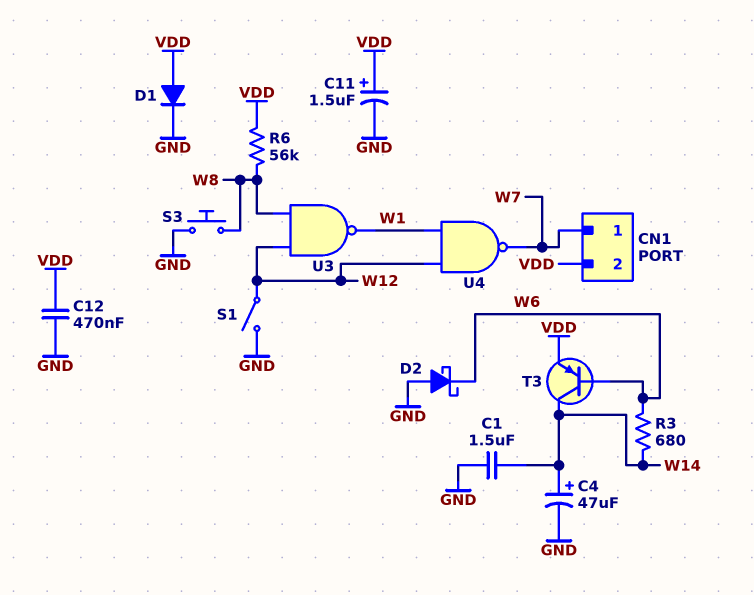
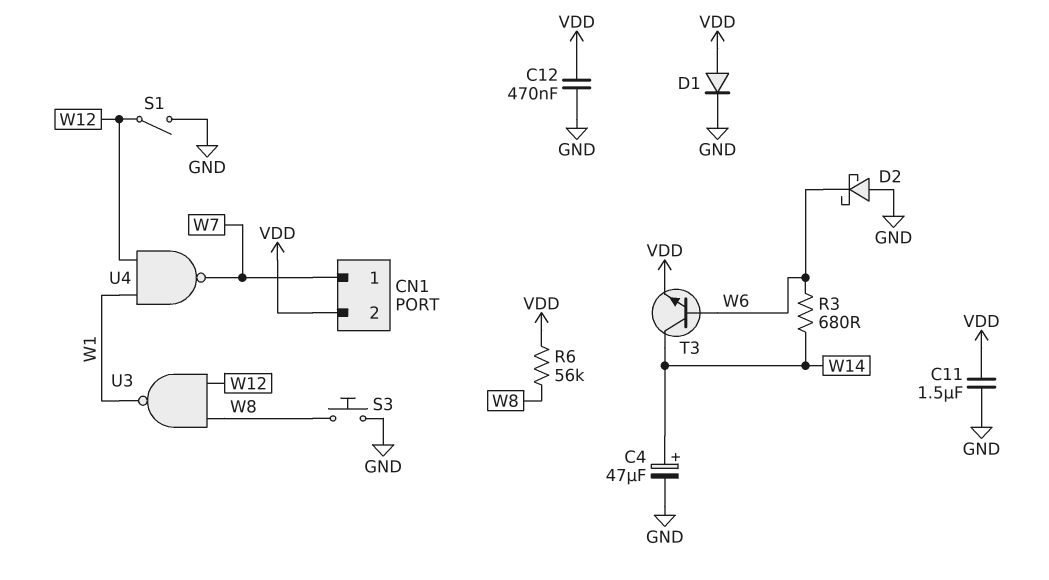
C1: 1.5uF (GND, W14) -> none
C11: 1.5uF (plus VDD, minus GND) -> 1.5uF (GND, VDD)
T3: PNP (B W6, C W14, E VDD) -> NPN (B W6, C W14, E VDD)

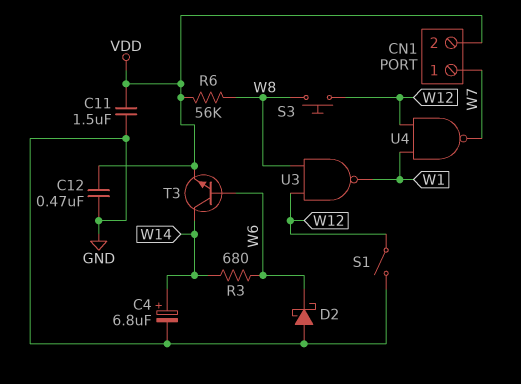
C4: 47uF (plus W14, minus GND) -> 6.8uF (plus W14, minus GND)
D1: diode (A VDD, K GND) -> none
S3: button (GND, W8) -> button (W8, W12)

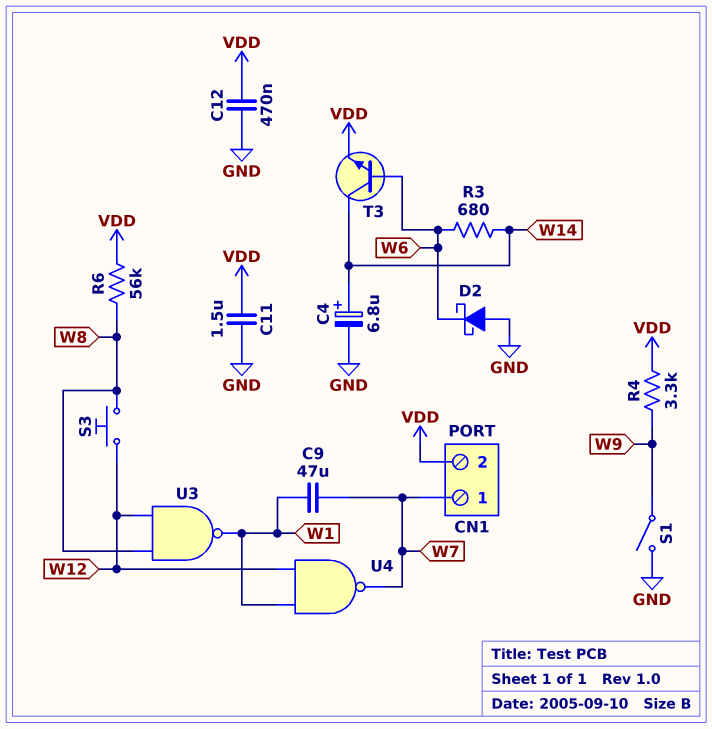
C9: none -> 47uF (W1, W7)
R4: none -> 3.3k (VDD, W9)
S1: switch (GND, W12) -> switch (GND, W9)

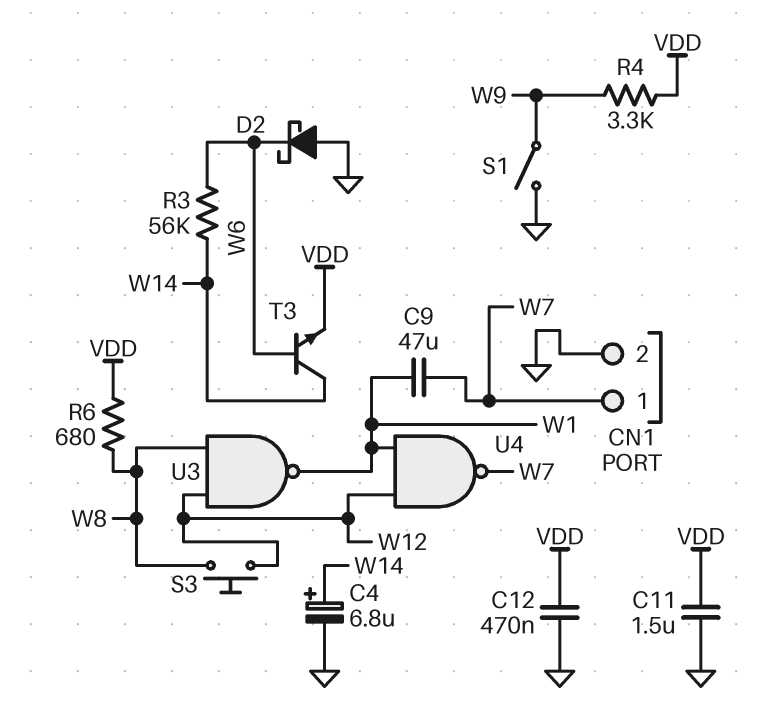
CN1 pin 2: VDD -> GND
R3: 680 (W6, W14) -> 56k (W6, W14)
R6: 56k (VDD, W8) -> 680 (VDD, W8)

